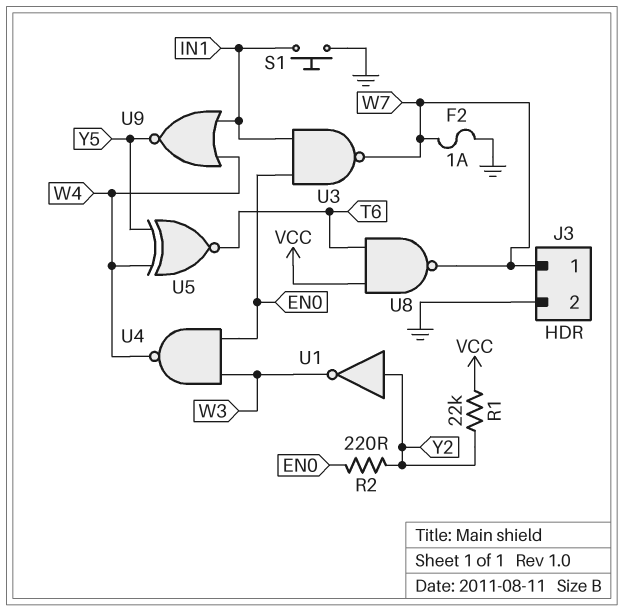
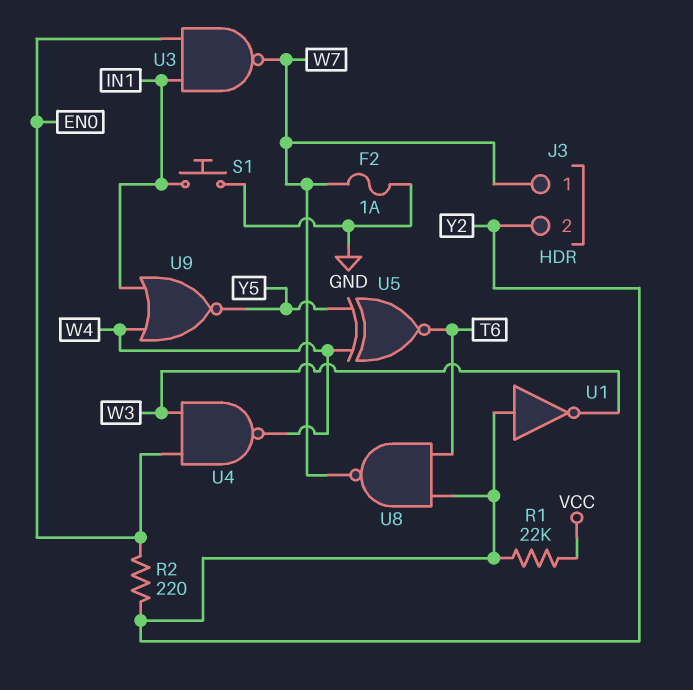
J3 pin 2: GND -> Y2
U8: NAND (in T6, in VCC, out W7) -> NAND (in T6, in Y2, out W7)

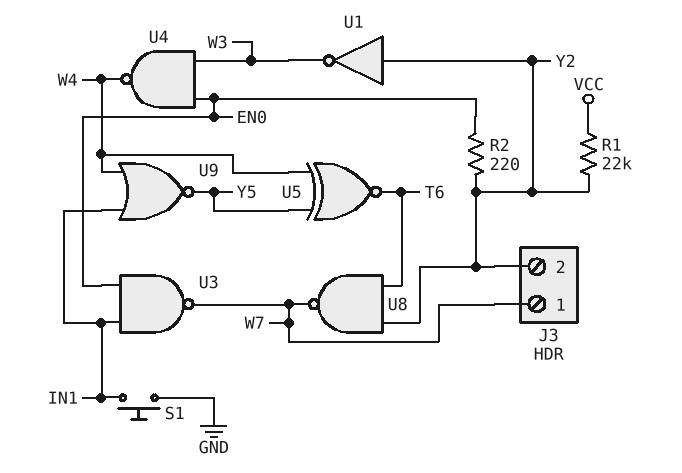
F2: 1A (GND, W7) -> none

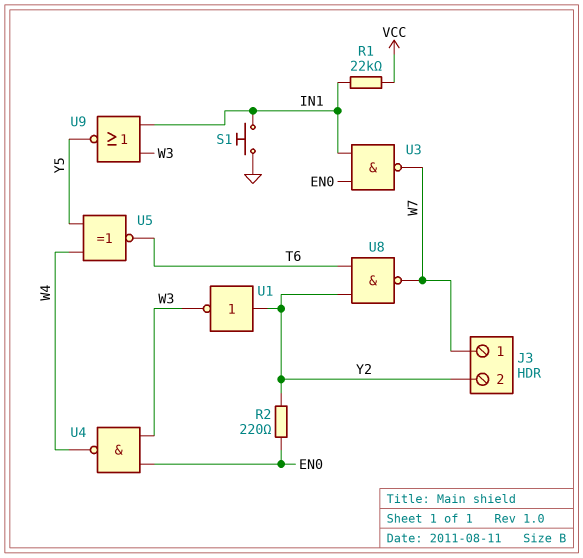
R1: 22k (VCC, Y2) -> 22k (IN1, VCC)
U9: NOR (in IN1, in W4, out Y5) -> NOR (in IN1, in W3, out Y5)

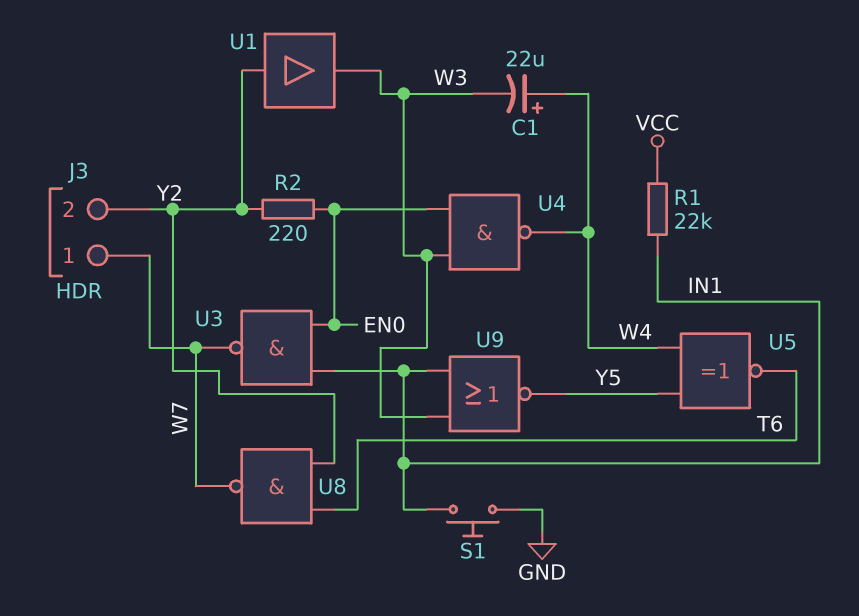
C1: none -> 22uF (plus W4, minus W3)
U1: NOT (in Y2, out W3) -> buffer (in Y2, out W3)

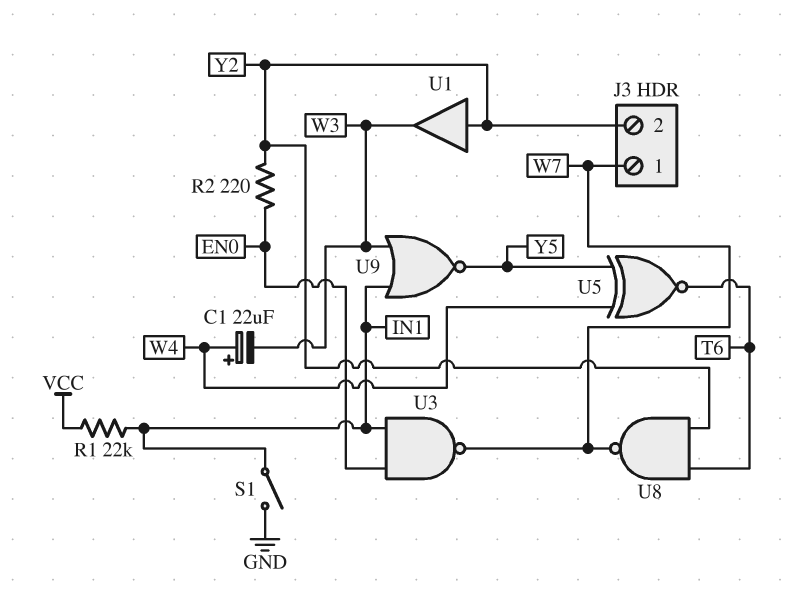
S1: button (GND, IN1) -> switch (GND, IN1)
U4: NAND (in EN0, in W3, out W4) -> none

